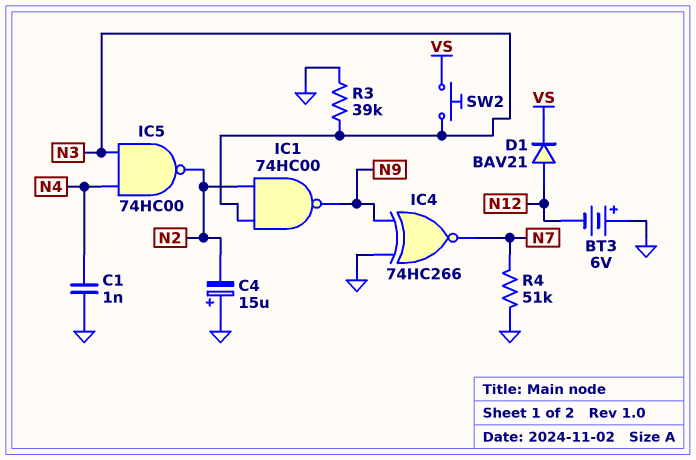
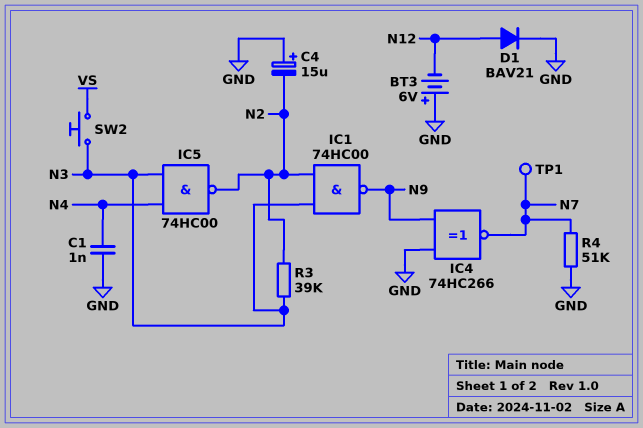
D1: diode BAV21 (A N12, K VS) -> diode BAV21 (A N12, K GND)
R3: 39k (GND, N3) -> 39k (N2, N3)
TP1: none -> test point (N7)

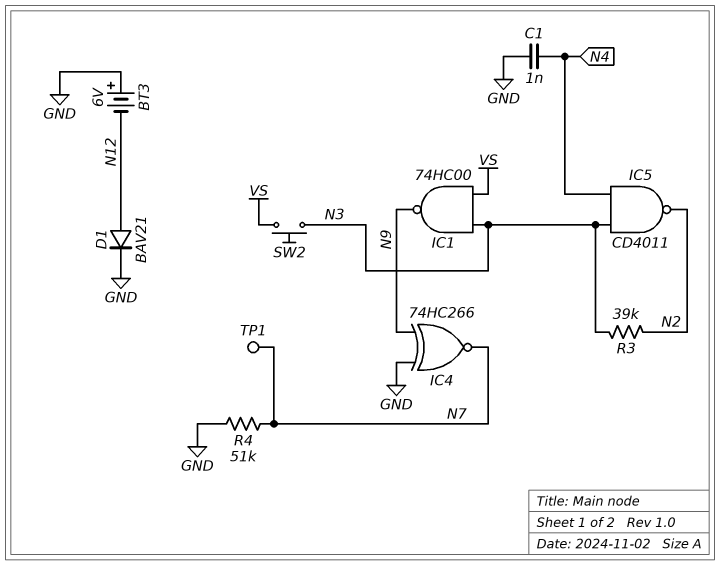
C4: 15uF (plus GND, minus N2) -> none
IC1: NAND 74HC00 (in N2, in N3, out N9) -> NAND 74HC00 (in N3, in VS, out N9)
IC5: NAND 74HC00 (in N3, in N4, out N2) -> NAND CD4011 (in N3, in N4, out N2)

